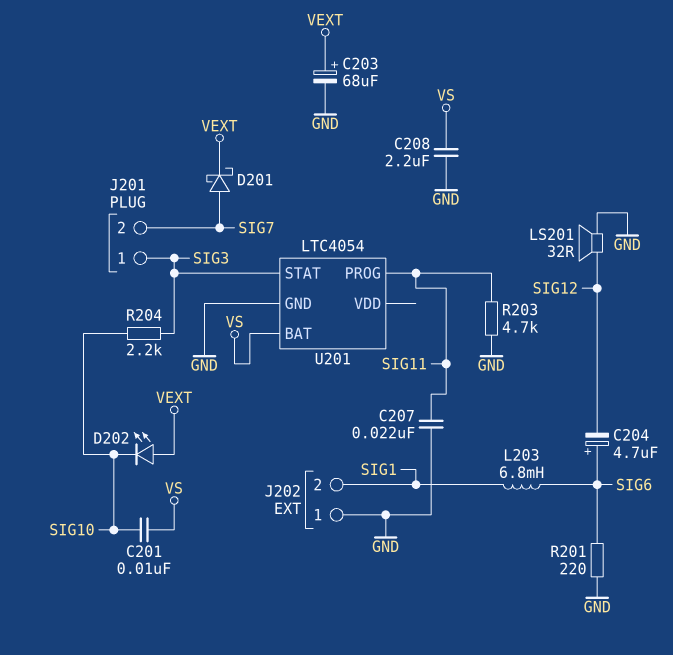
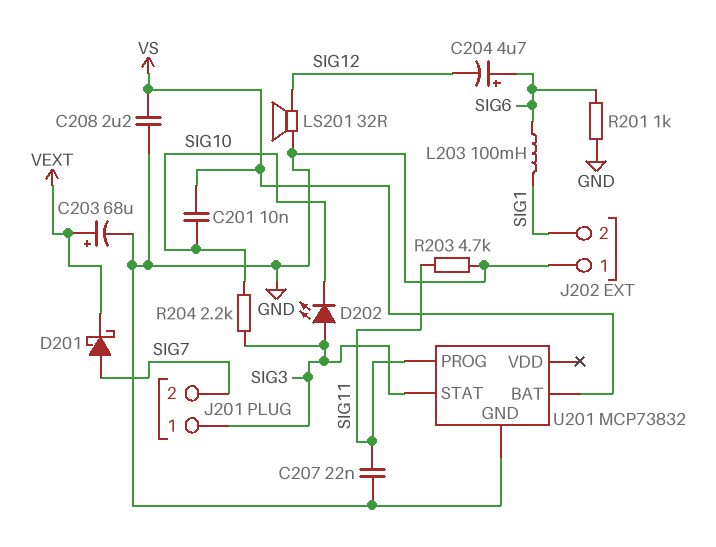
D202: LED (A VEXT, K SIG10) -> LED (A SIG3, K SIG10)
L203: 6.8mH (SIG1, SIG6) -> 100mH (SIG1, SIG6)
R201: 220 (GND, SIG6) -> 1k (GND, SIG6)
U201: LTC4054 -> MCP73832

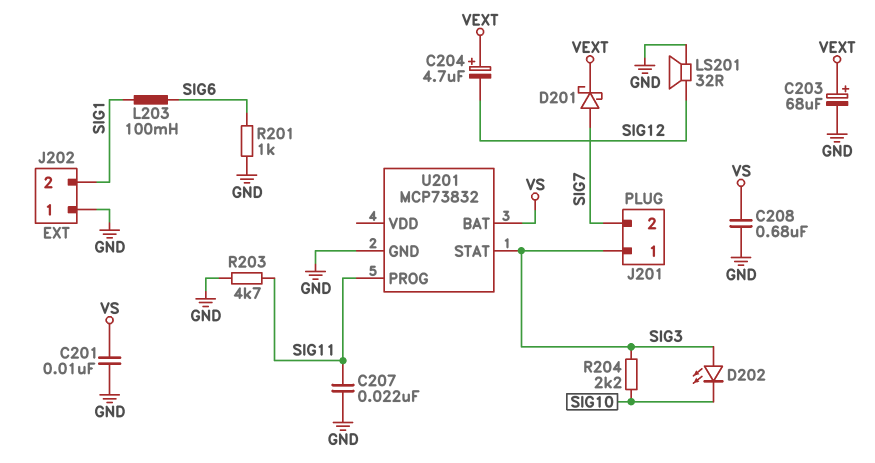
C201: 10nF (SIG10, VS) -> 10nF (GND, VS)
C204: 4.7uF (plus SIG6, minus SIG12) -> 4.7uF (plus VEXT, minus SIG12)
C208: 2.2uF (GND, VS) -> 680nF (GND, VS)

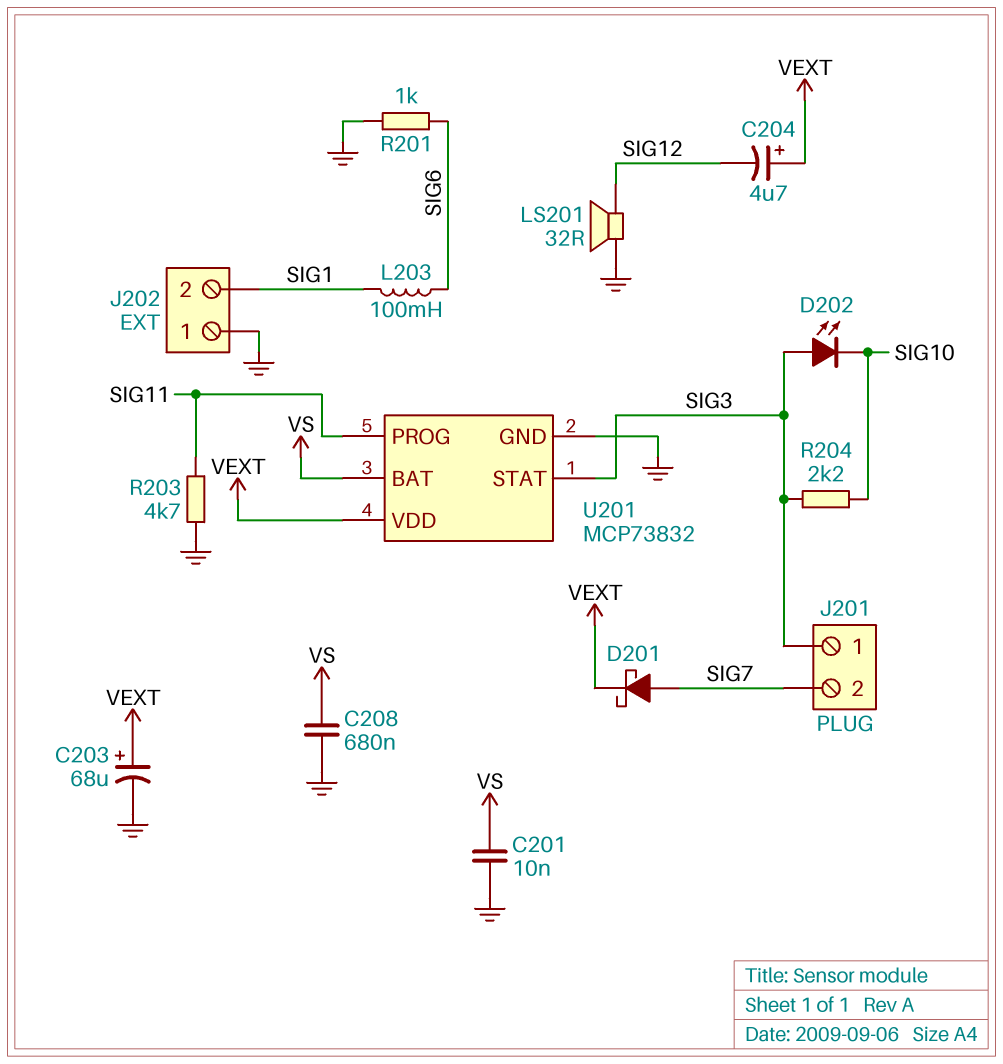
C207: 22nF (GND, SIG11) -> none
U201 pin VDD: none -> VEXT

